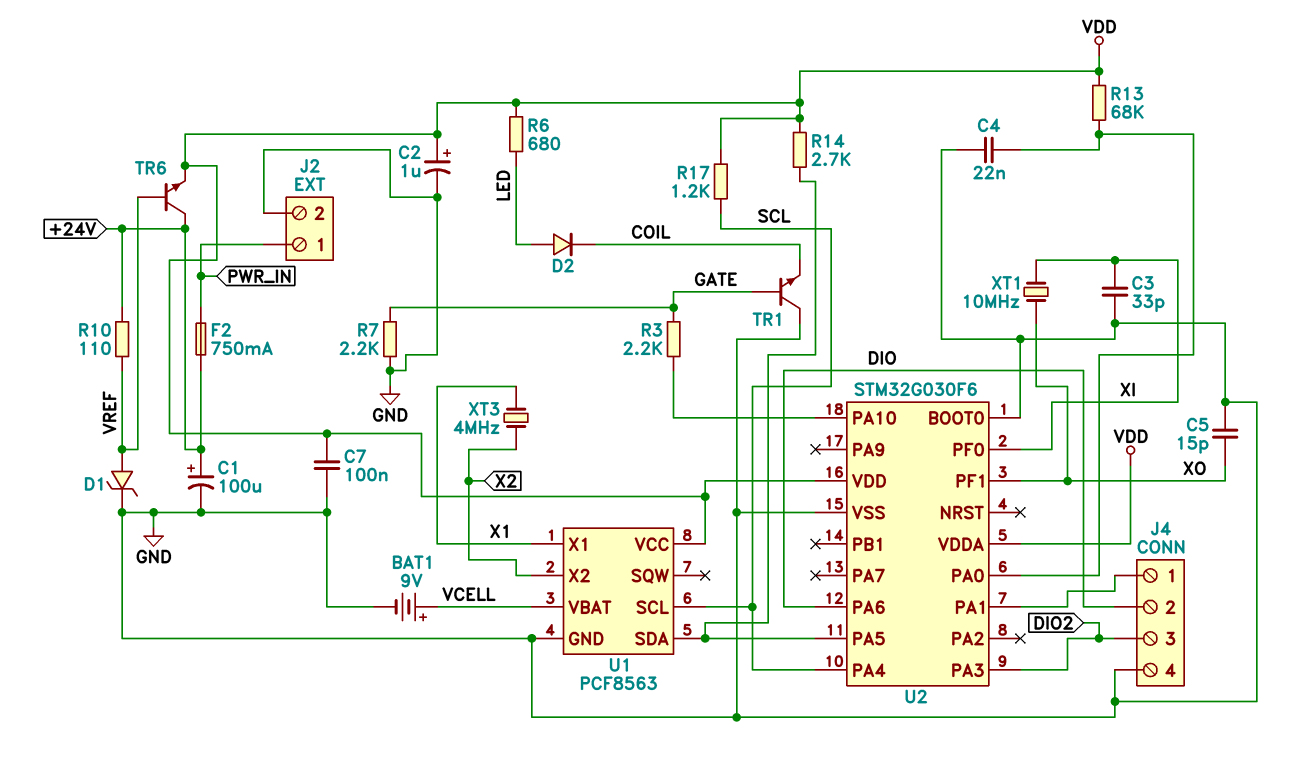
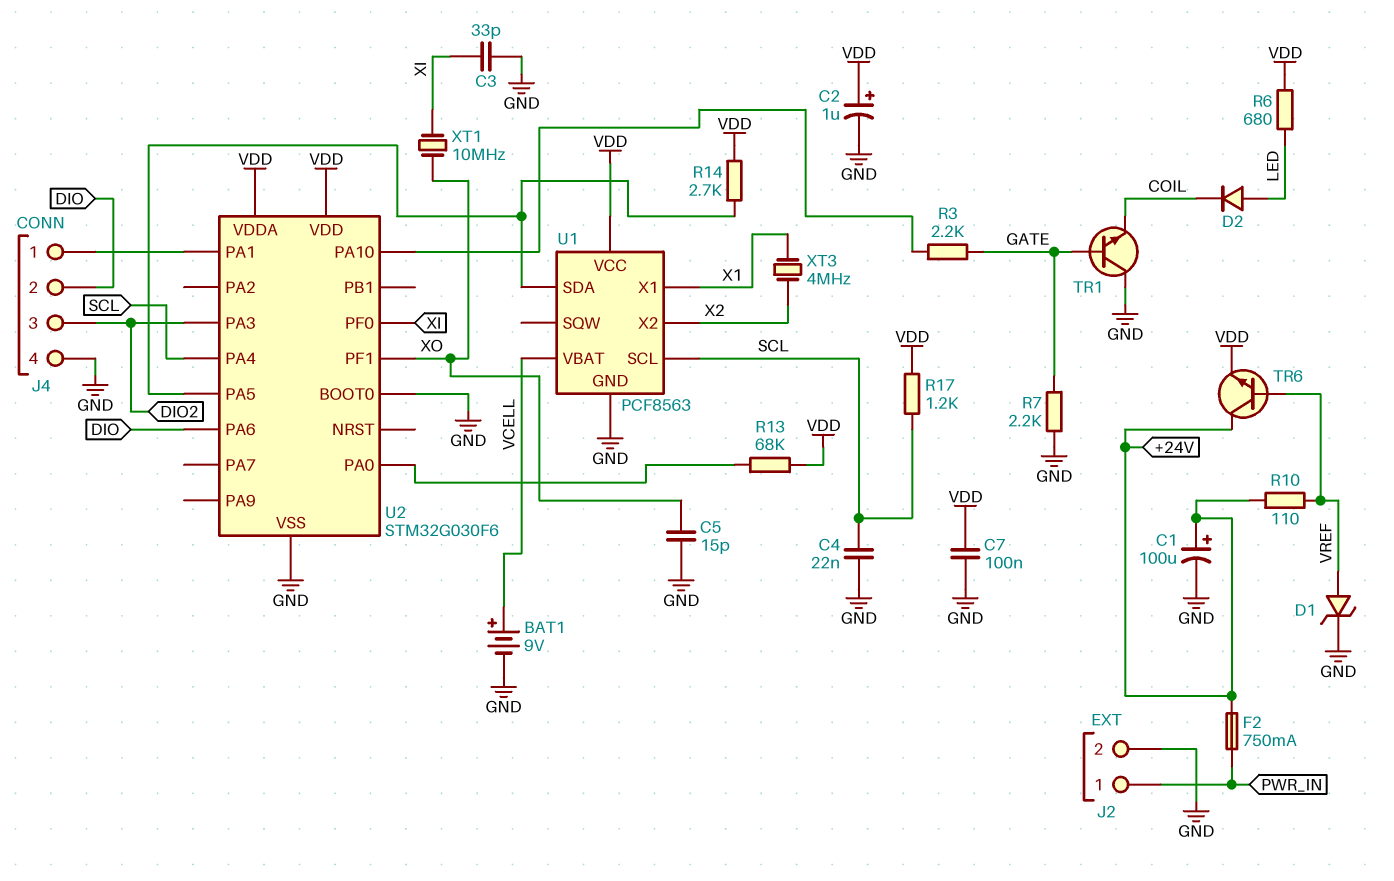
C4: 22nF (GND, U2/PA0) -> 22nF (GND, SCL)

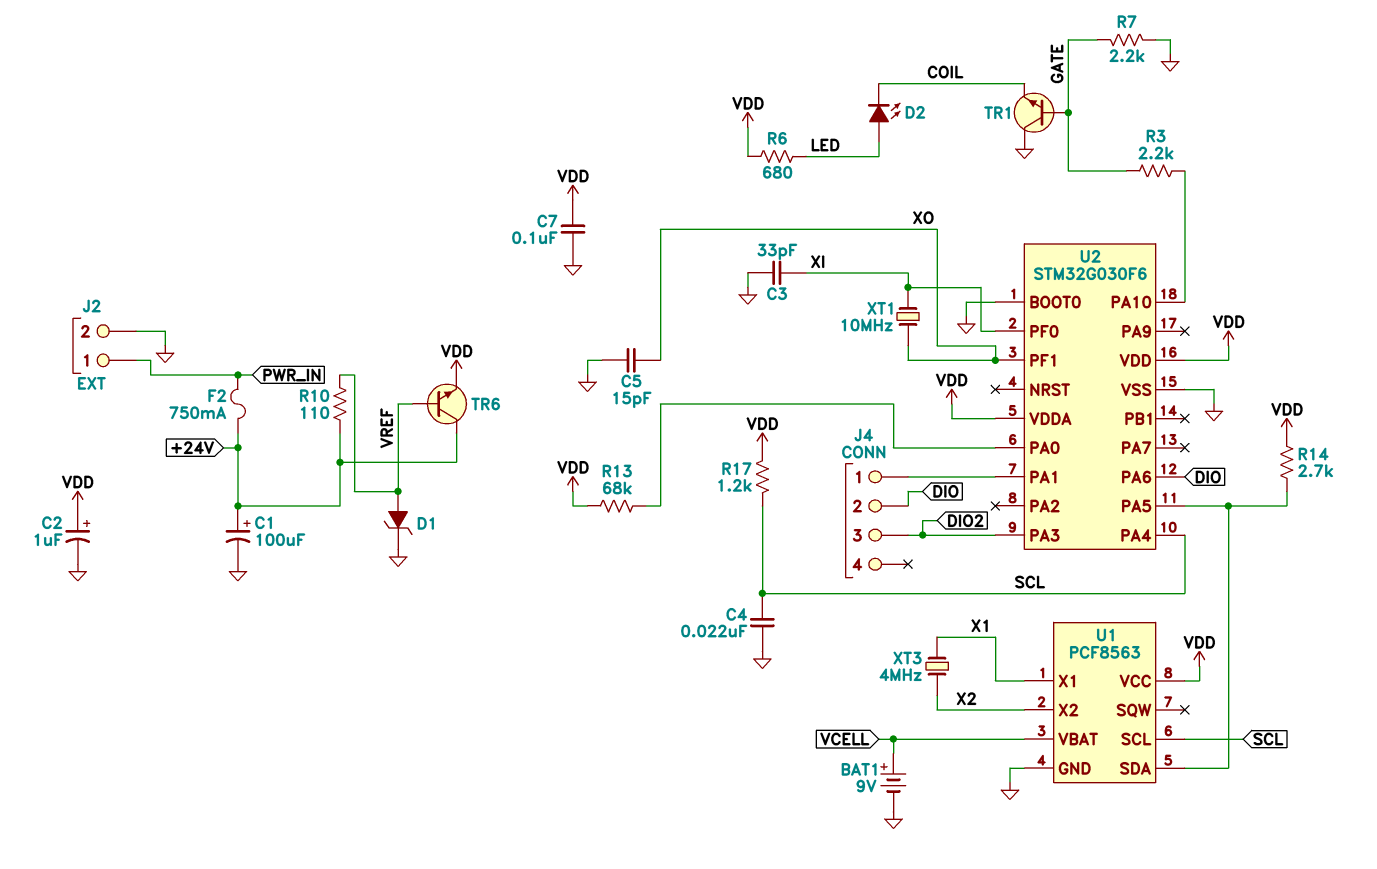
D2: diode (A LED, K COIL) -> LED (A LED, K COIL)
J4 pin 4: GND -> none

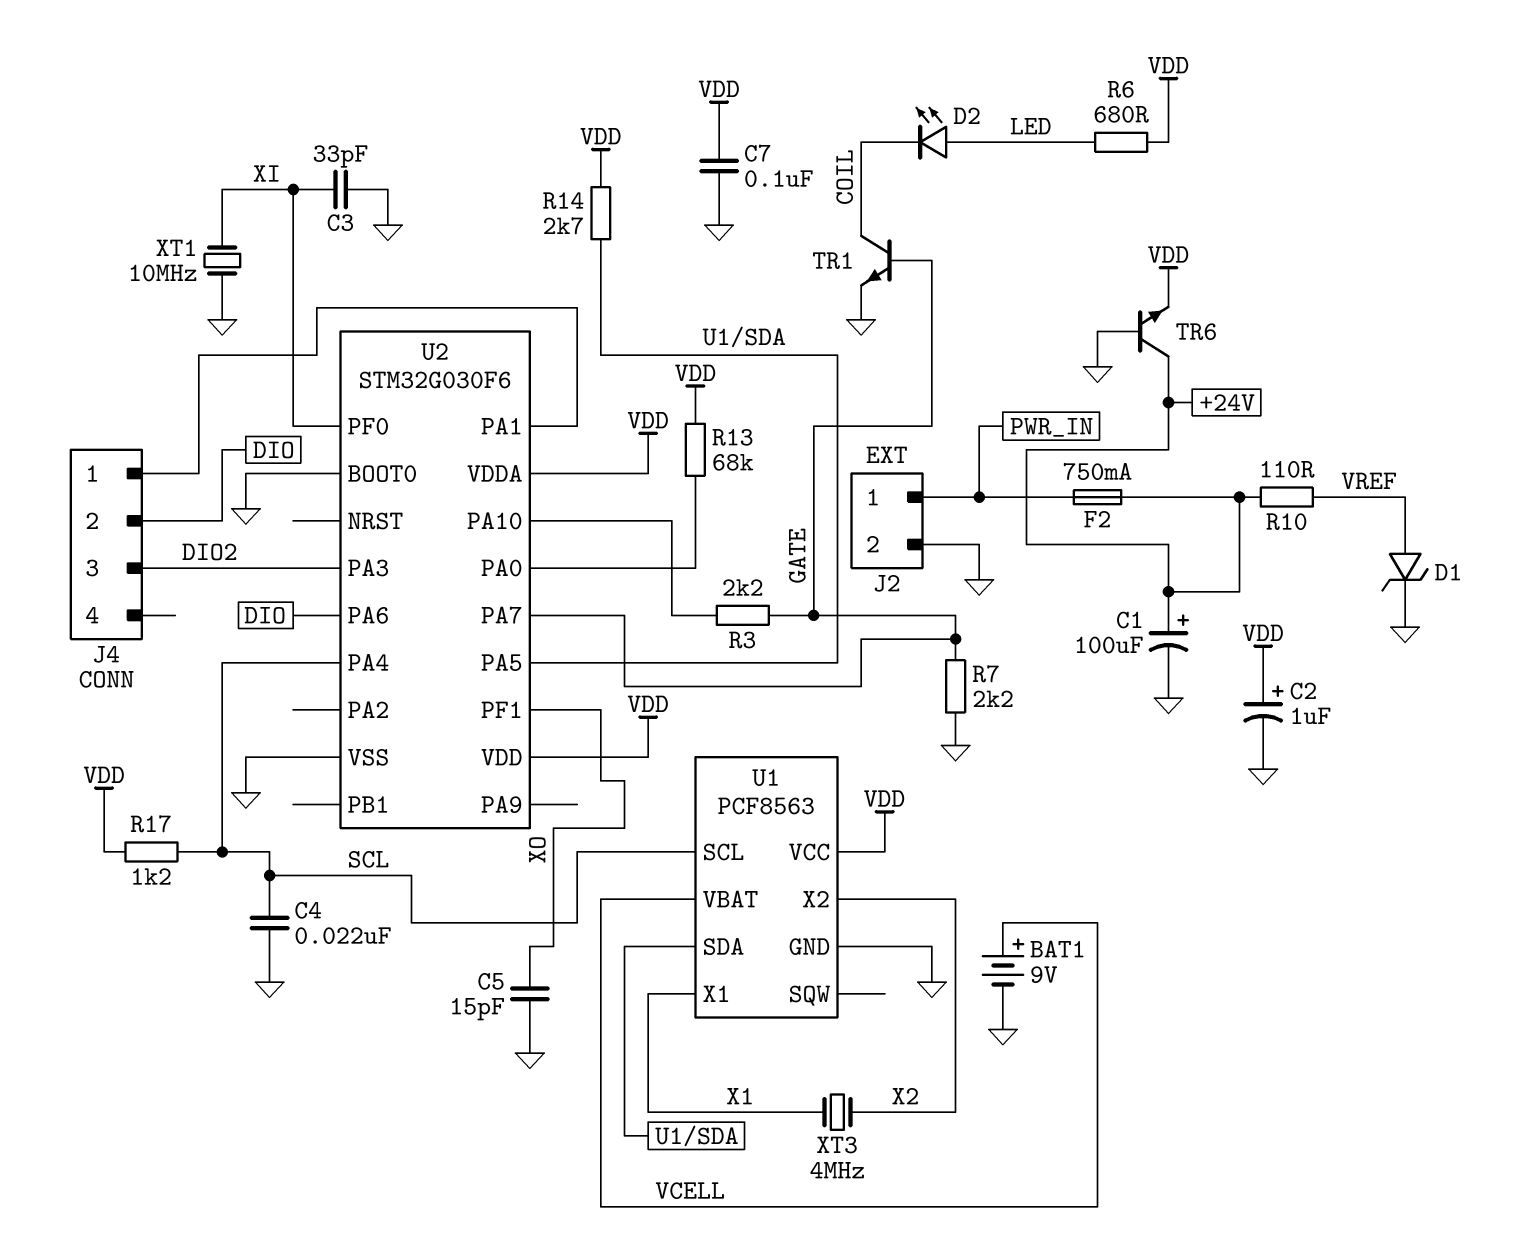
TR1: NPN (B GATE, C GND, E COIL) -> NPN (B GATE, C COIL, E GND)
TR6: NPN (B VREF, C +24V, E VDD) -> NPN (B GND, C +24V, E VDD)
U2 pin PA7: none -> GATE
XT1: 10MHz (XI, XO) -> 10MHz (GND, XI)

